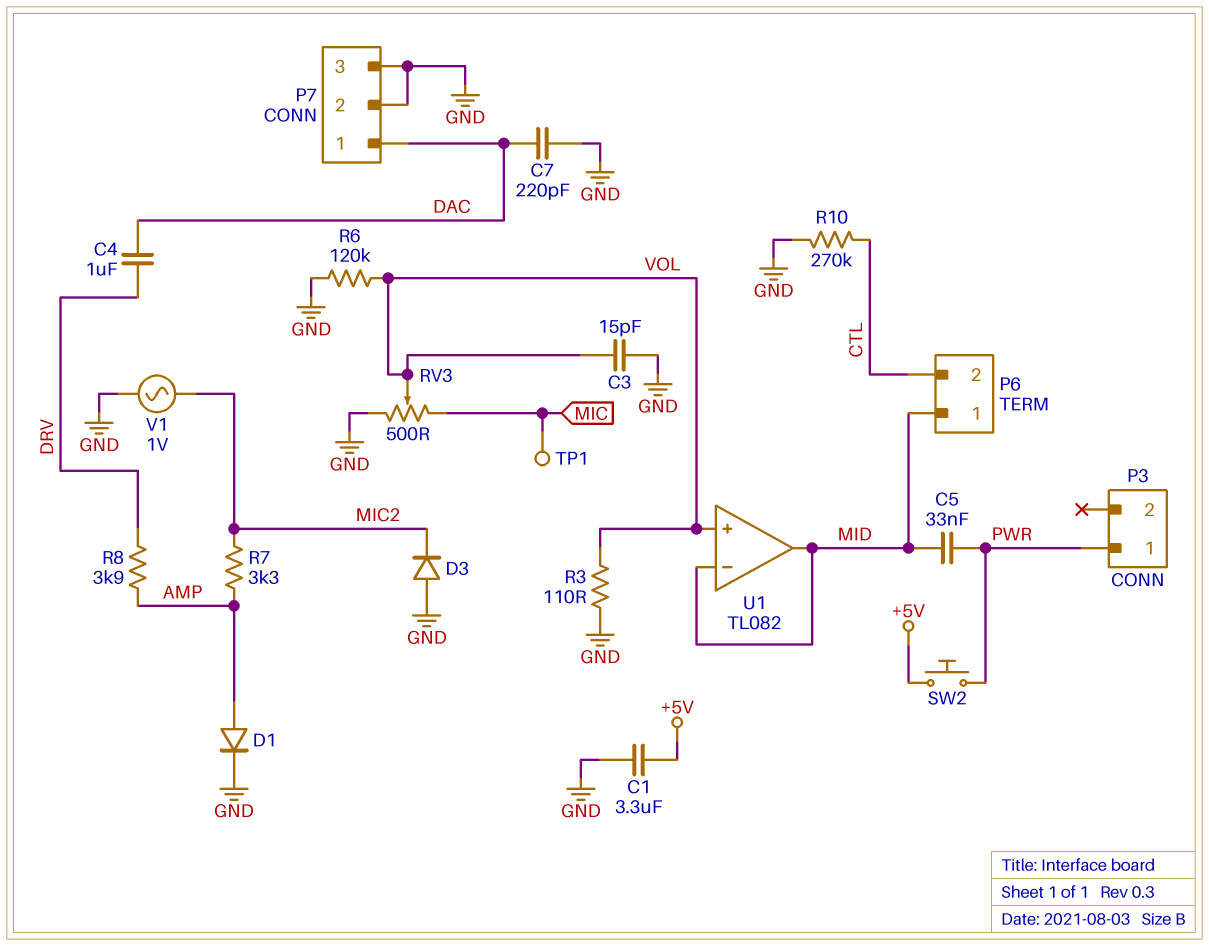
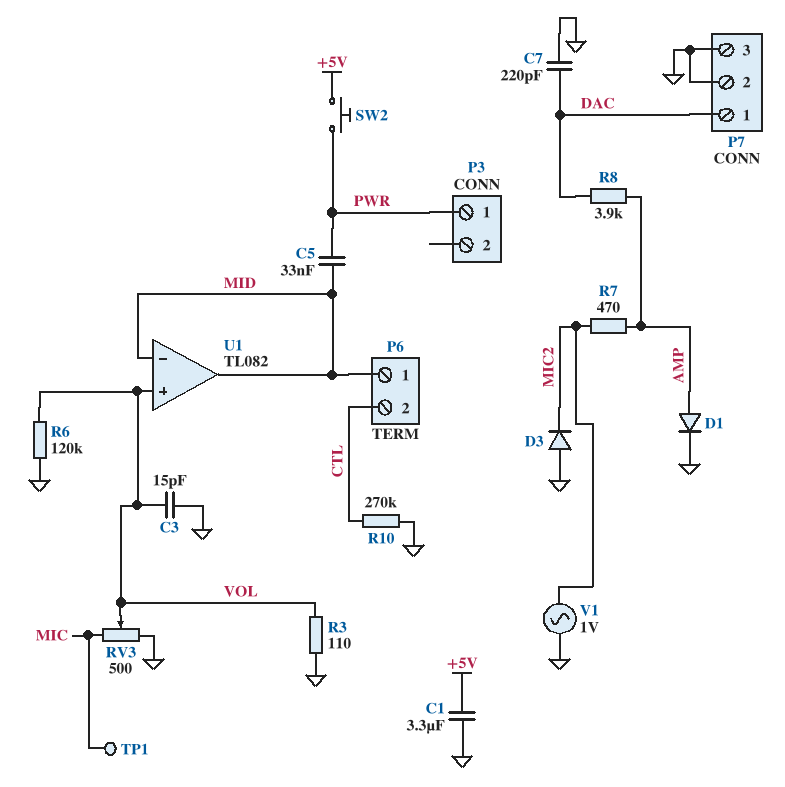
C4: 1uF (DAC, DRV) -> none
R7: 3.3k (AMP, MIC2) -> 470 (AMP, MIC2)
R8: 3.9k (AMP, DRV) -> 3.9k (AMP, DAC)

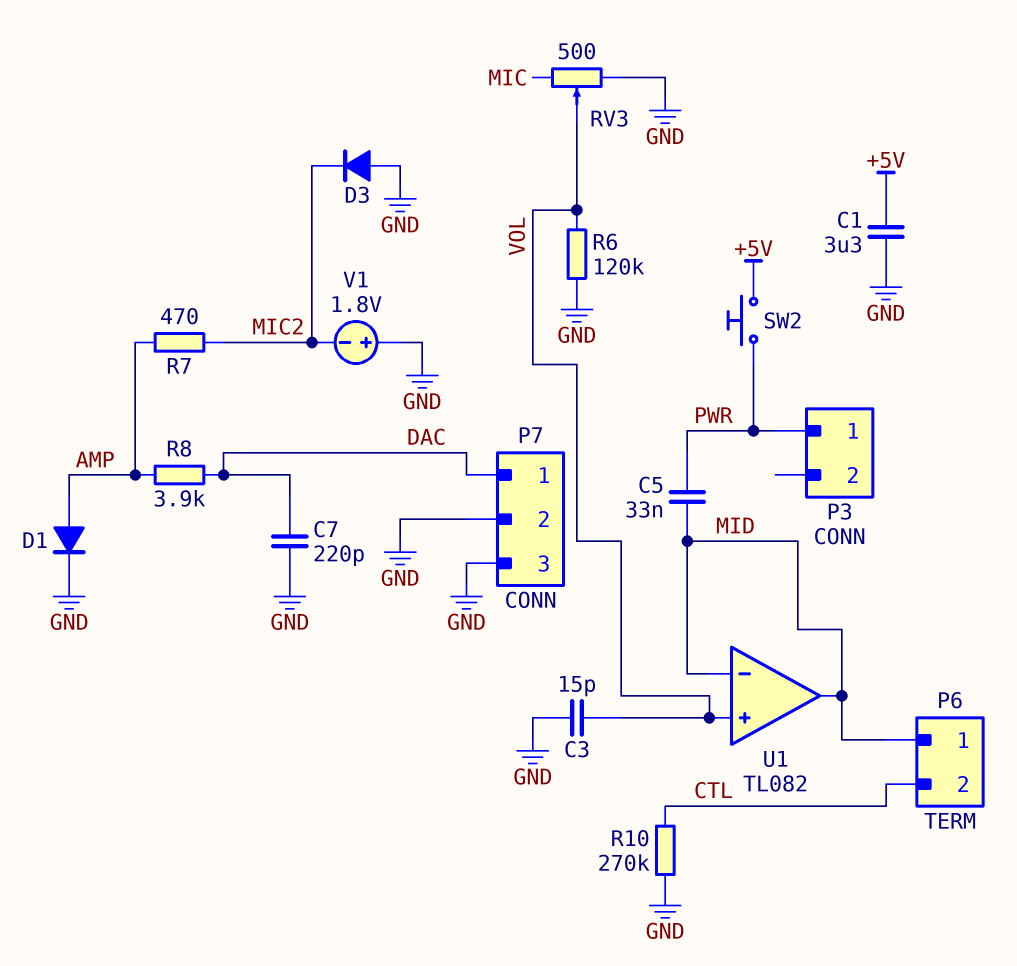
R3: 110 (GND, VOL) -> none
TP1: test point (MIC) -> none
V1: AC 1V (GND, MIC2) -> 1.8V (plus GND, minus MIC2)

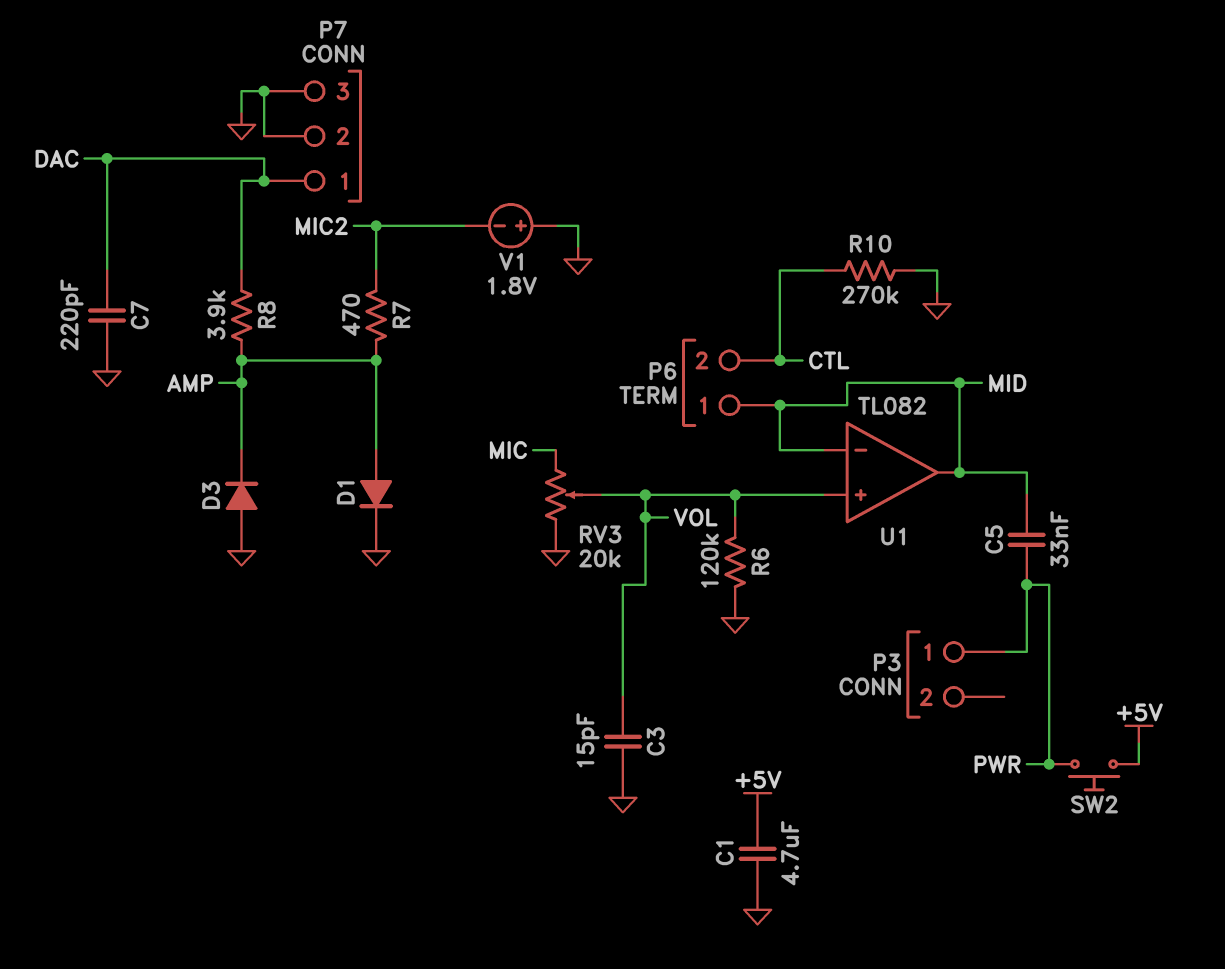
C1: 3.3uF (+5V, GND) -> 4.7uF (+5V, GND)
D3: diode (A GND, K MIC2) -> diode (A GND, K AMP)
RV3: 500 (GND, MIC, wiper VOL) -> 20k (GND, MIC, wiper VOL)

